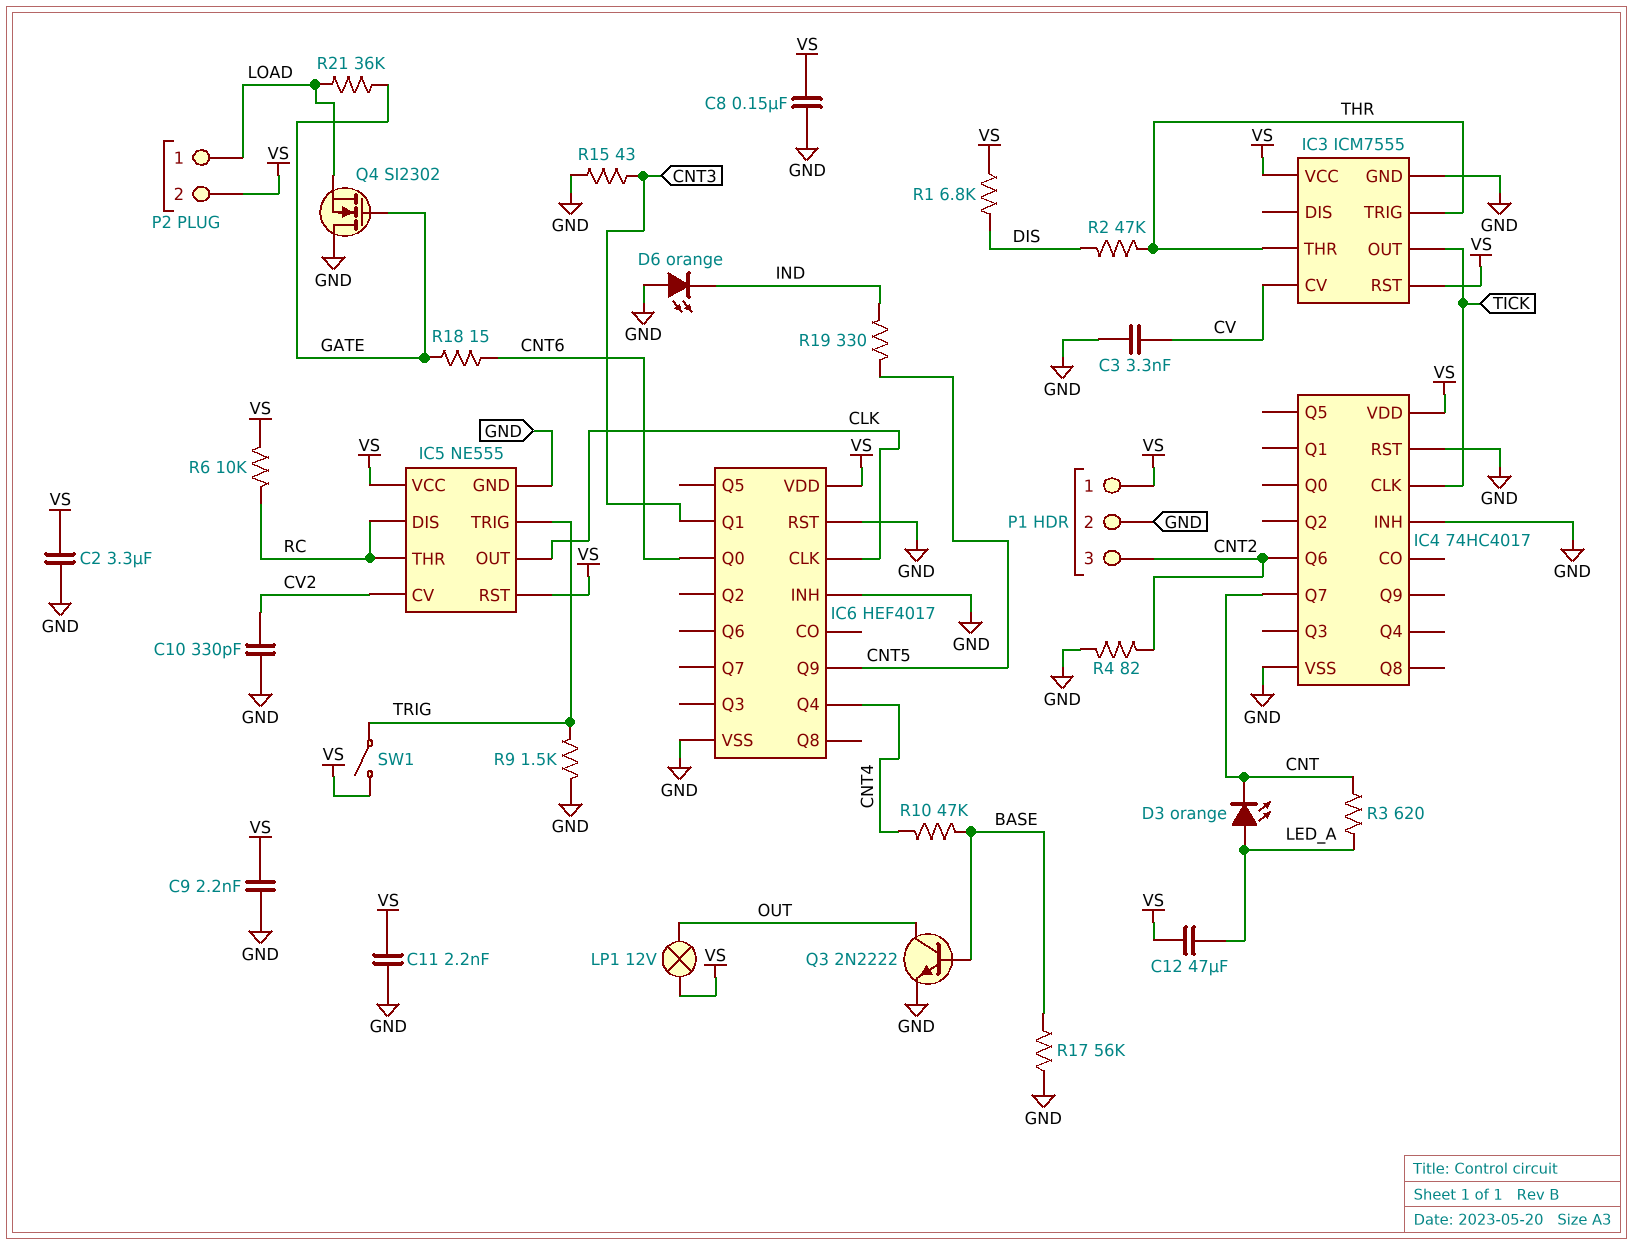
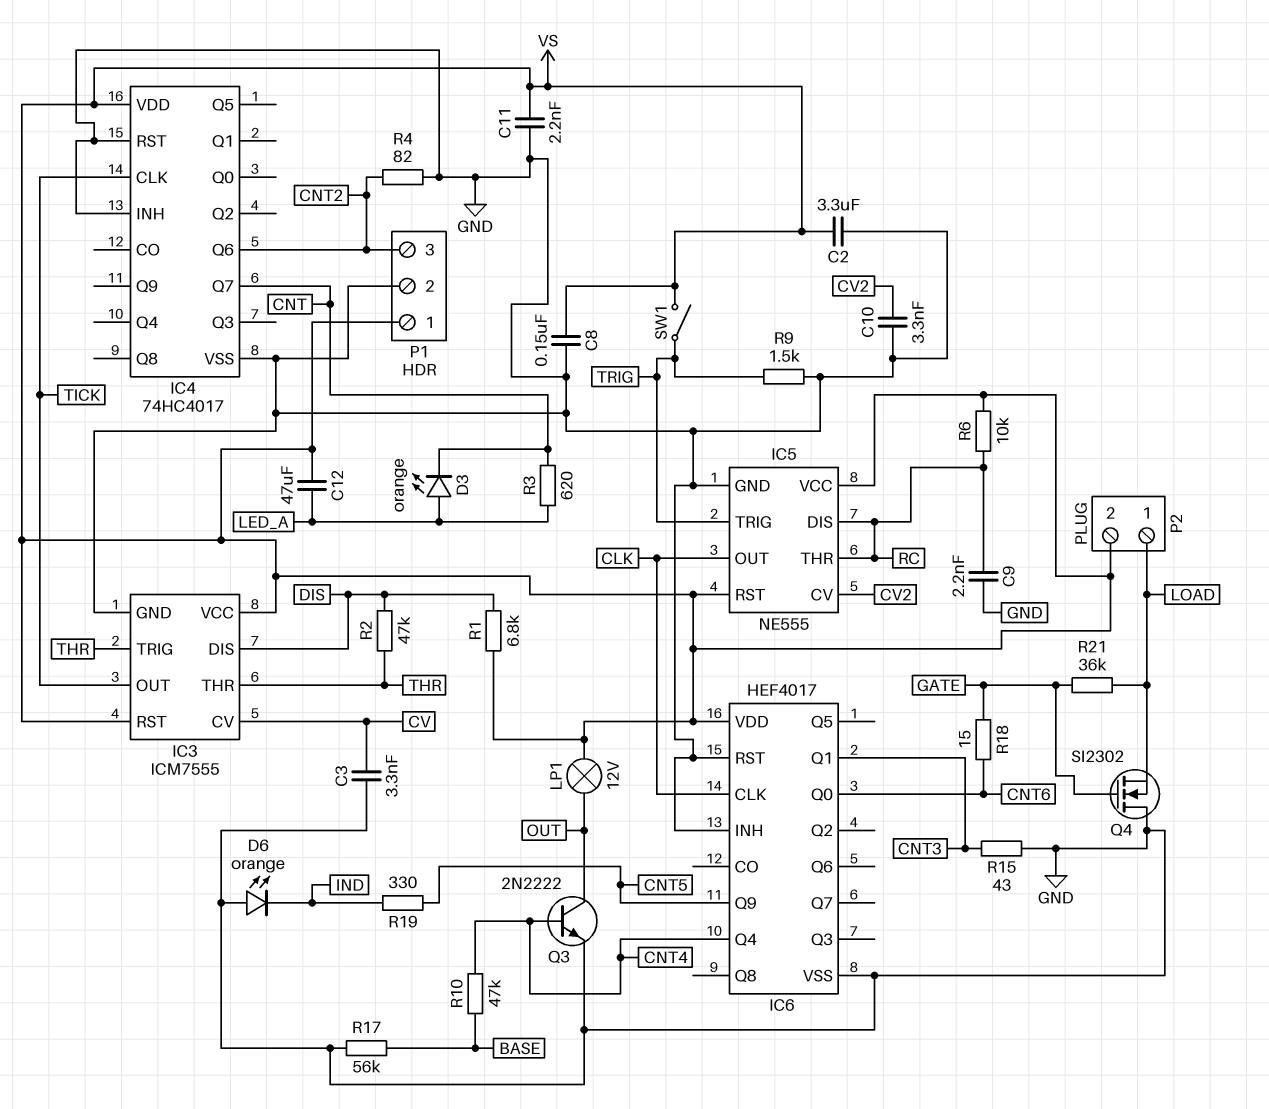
C9: 2.2nF (GND, VS) -> 2.2nF (GND, RC)
C10: 330pF (CV2, GND) -> 3.3nF (CV2, GND)
IC3 pin DIS: none -> DIS
Q3: NPN 2N2222 (B BASE, C OUT, E GND) -> NPN 2N2222 (B CNT4, C OUT, E GND)

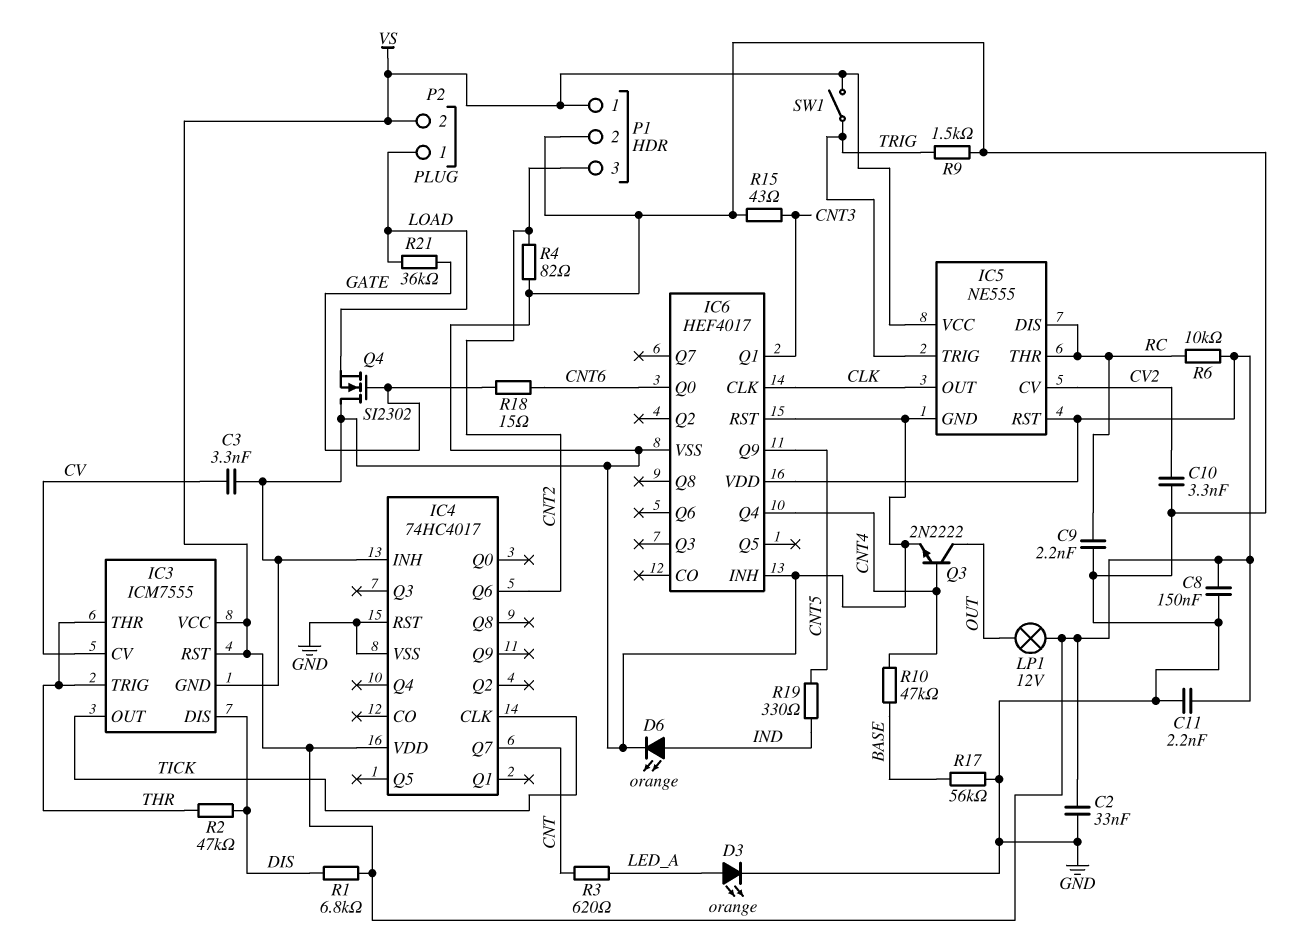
C2: 3.3uF (GND, VS) -> 33nF (GND, VS)
C12: 47uF (LED_A, VS) -> none
D3: LED orange (A LED_A, K CNT) -> LED orange (A LED_A, K GND)
D6: LED orange (A GND, K IND) -> LED orange (A IND, K GND)

